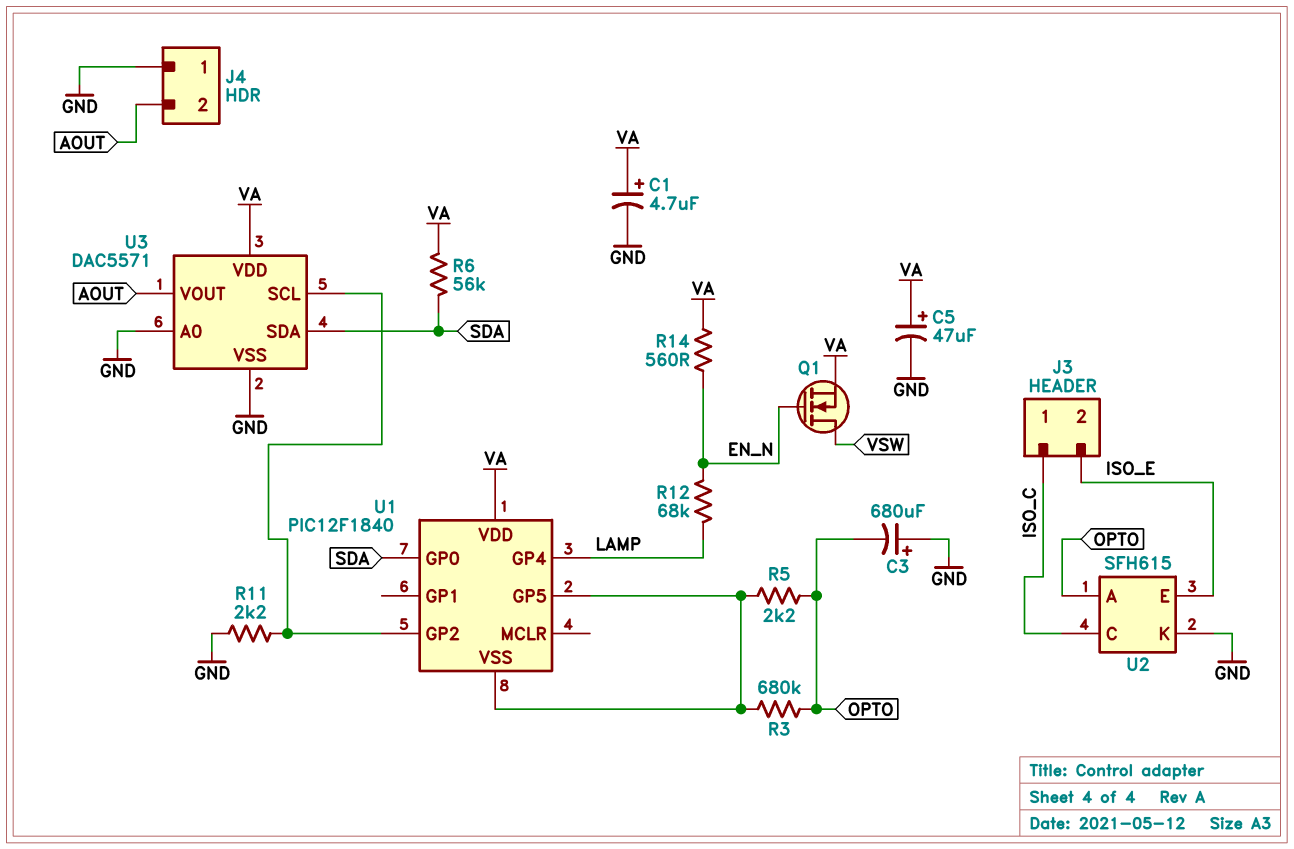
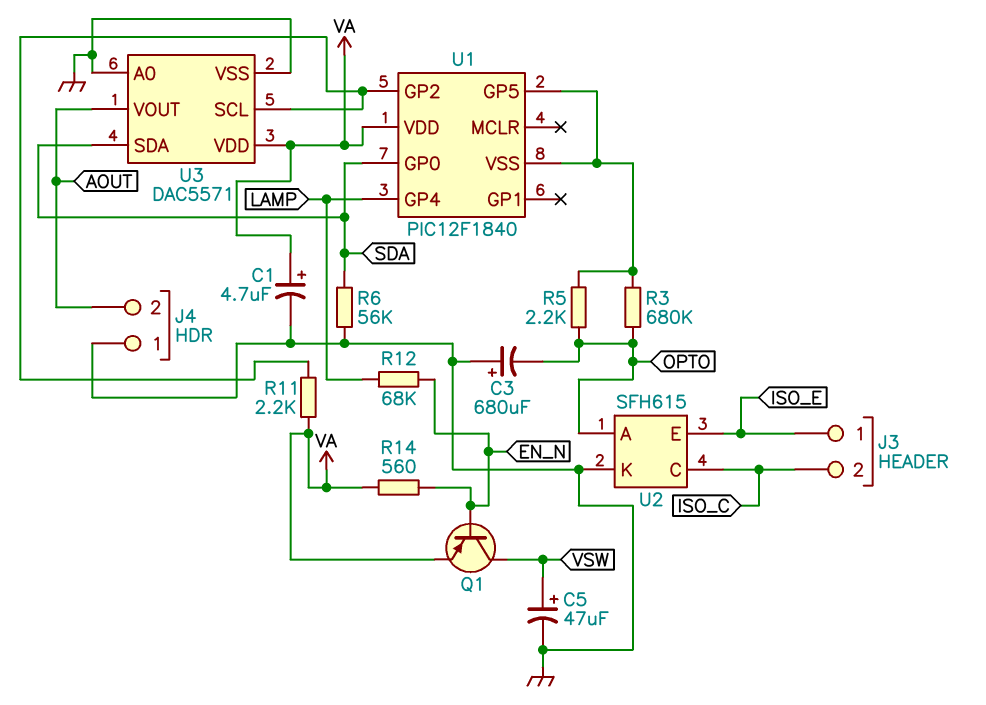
C5: 47uF (plus VA, minus GND) -> 47uF (plus VSW, minus GND)
J3 pin 1: ISO_C -> ISO_E
J3 pin 2: ISO_E -> ISO_C
Q1: NMOS (G EN_N, D VSW, S VA) -> PNP (B EN_N, C VSW, E VA)
R6: 56k (SDA, VA) -> 56k (GND, SDA)
R11: 2.2k (GND, U1/GP2) -> 2.2k (U1/GP2, VA)

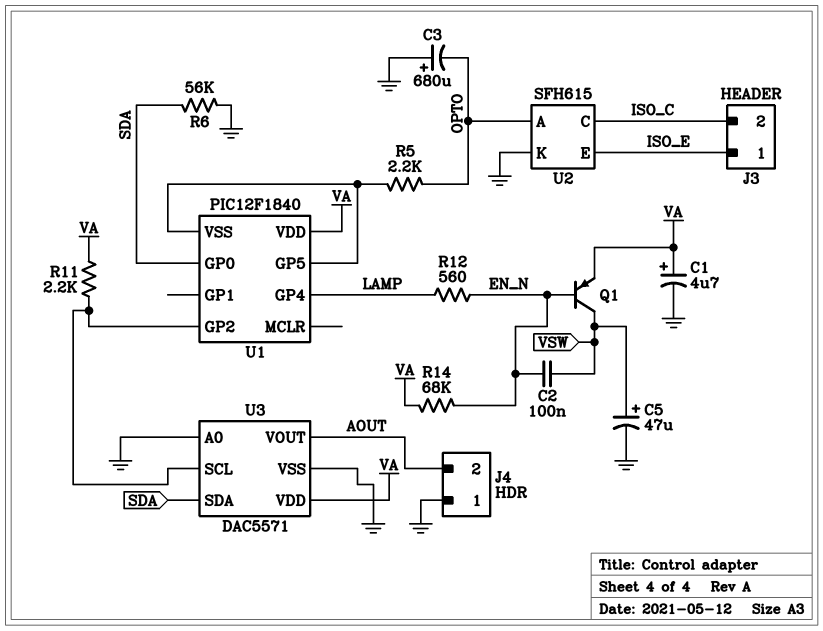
C2: none -> 100nF (EN_N, VSW)
R3: 680k (OPTO, U1/GP5) -> none
R12: 68k (EN_N, LAMP) -> 560 (EN_N, LAMP)
R14: 560 (EN_N, VA) -> 68k (EN_N, VA)

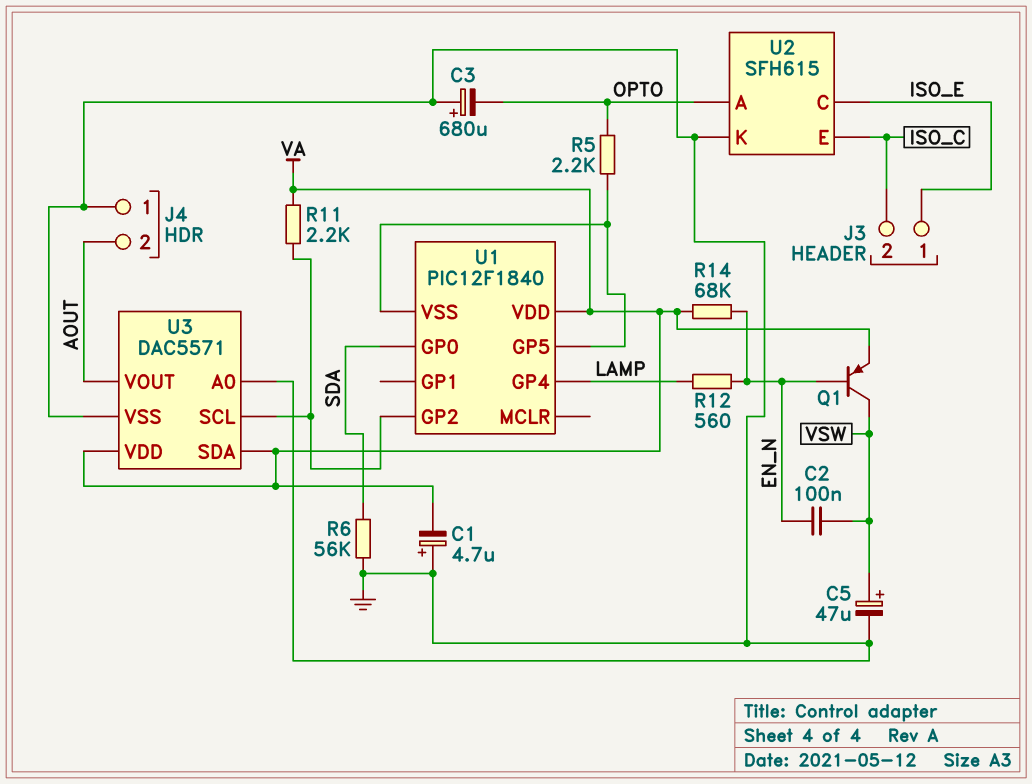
C1: 4.7uF (plus VA, minus GND) -> 4.7uF (plus GND, minus VA)
U2 pin C: ISO_C -> ISO_E
U2 pin E: ISO_E -> ISO_C
U3 pin SDA: SDA -> VA

